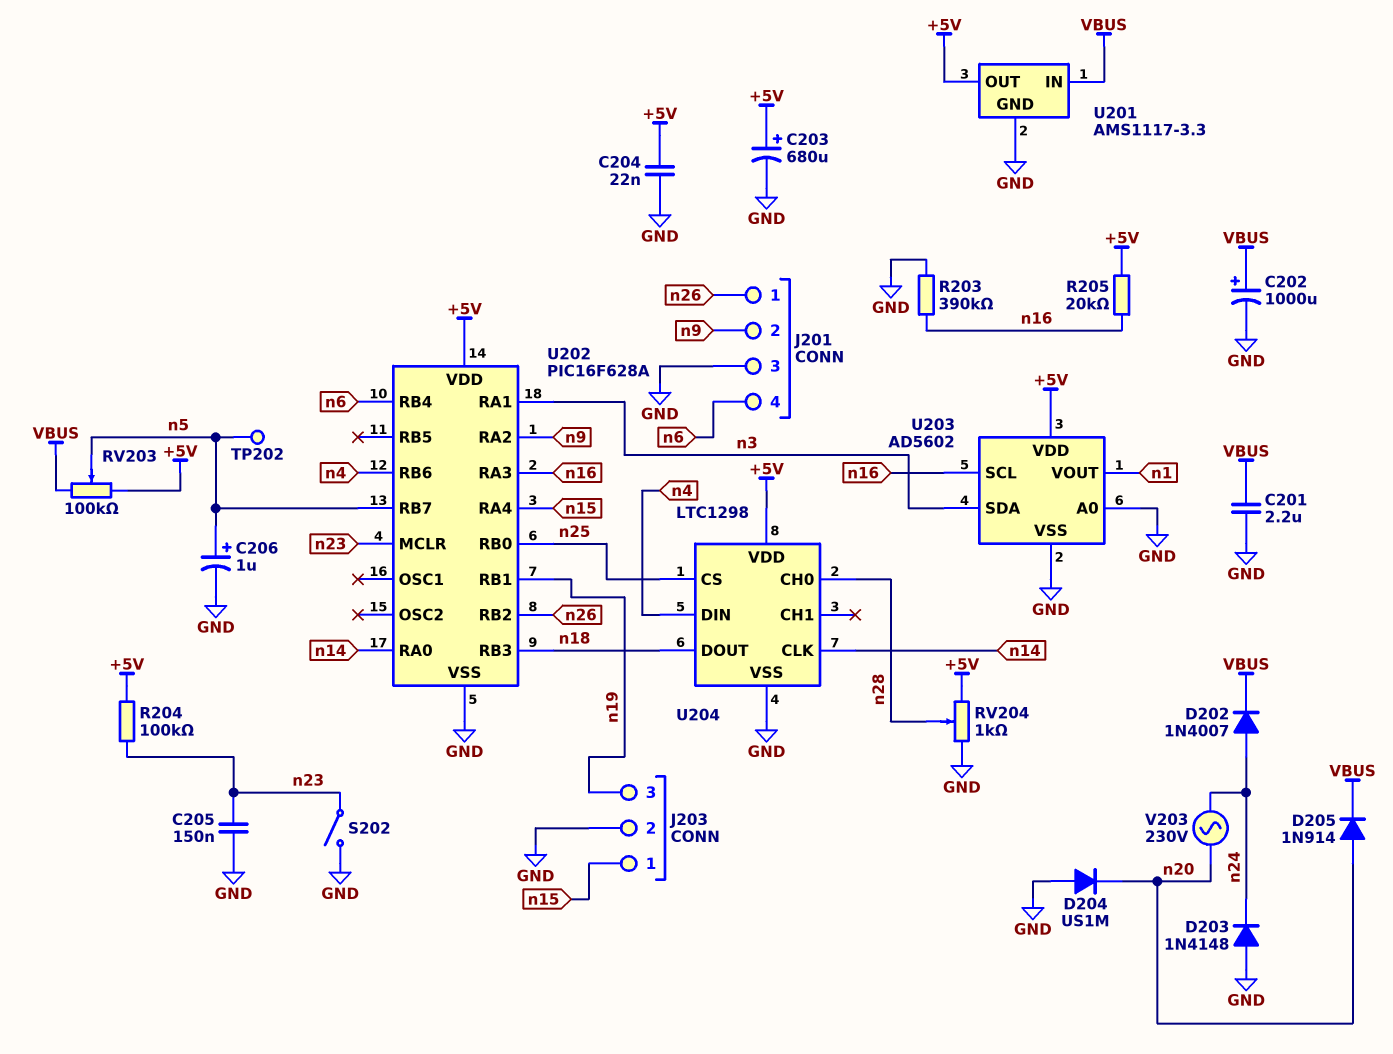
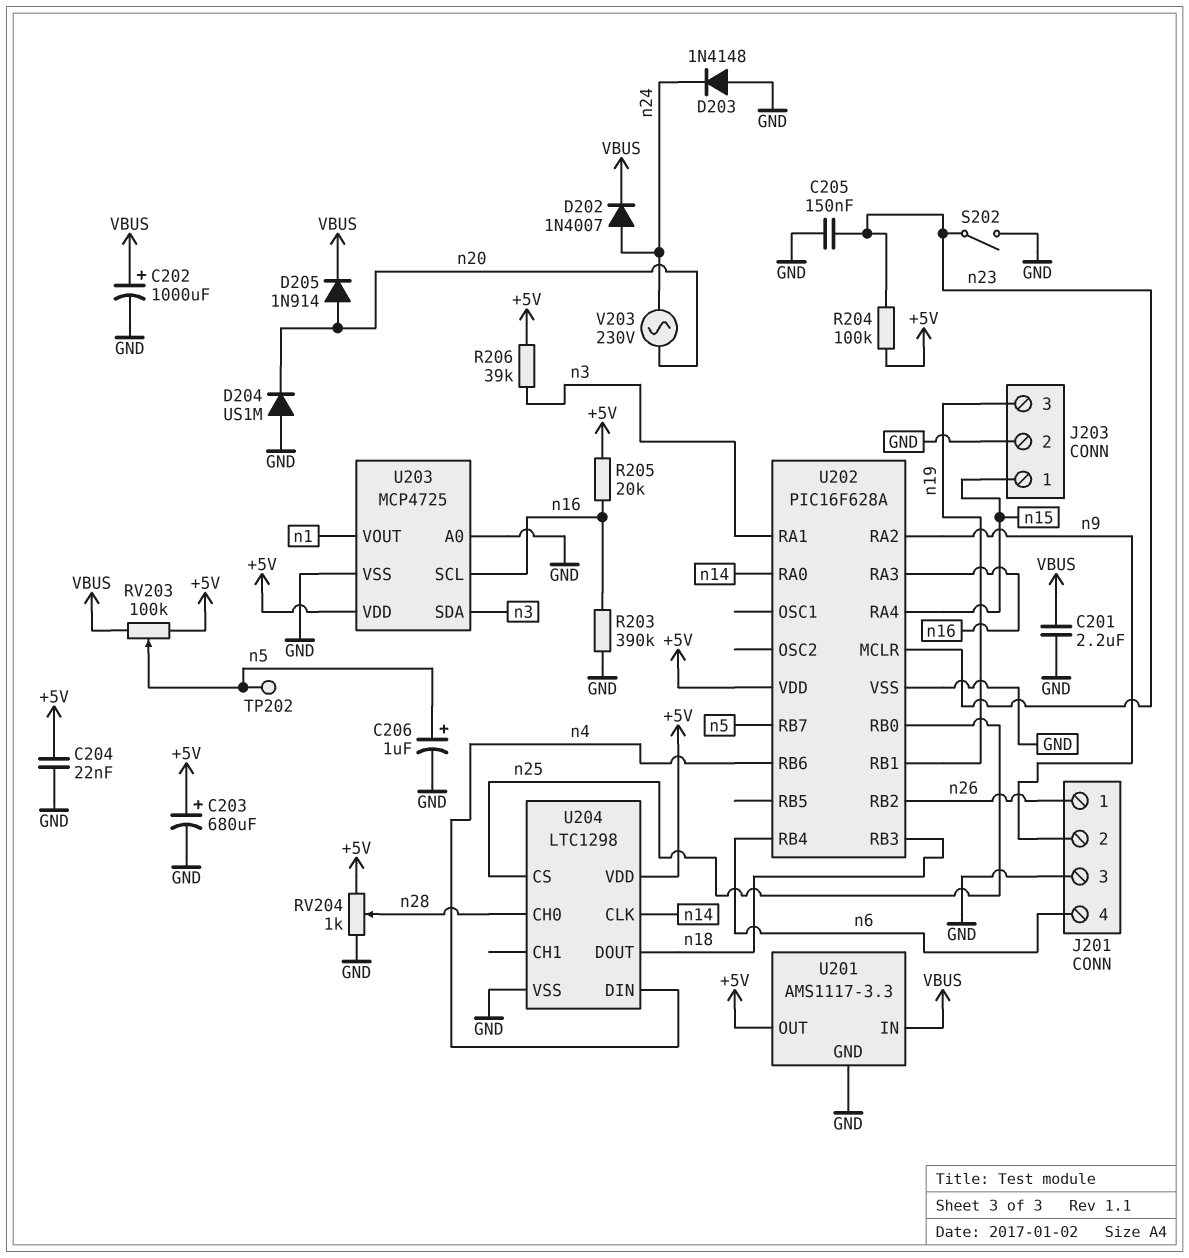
R206: none -> 39k (+5V, n3)
U203: AD5602 -> MCP4725

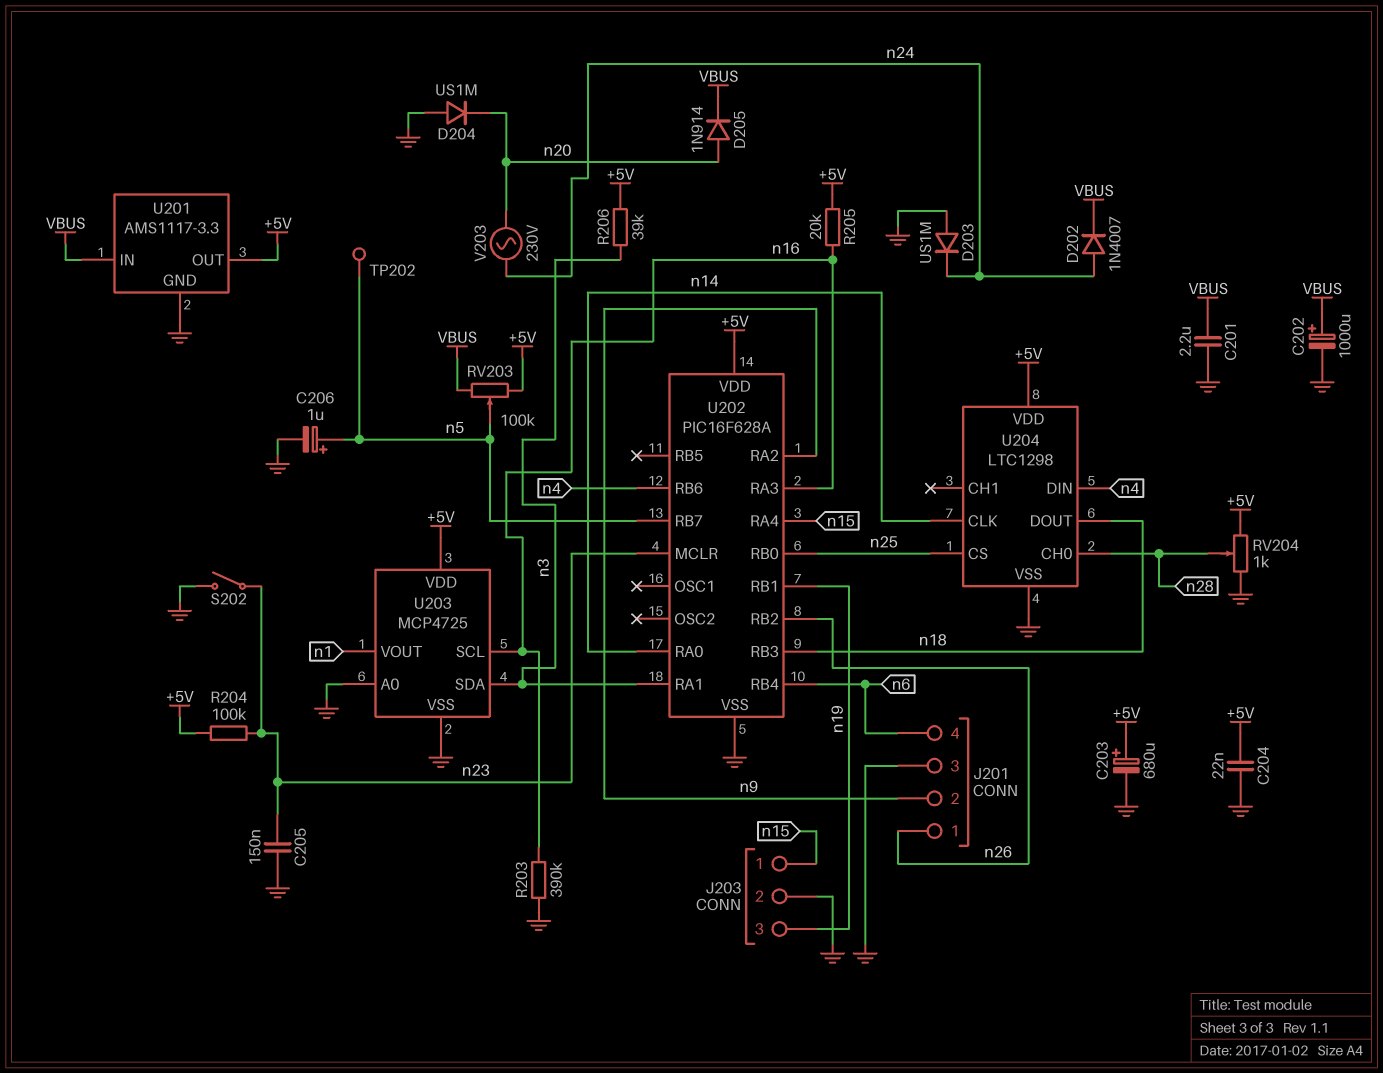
D203: diode 1N4148 (A GND, K n24) -> diode US1M (A GND, K n24)

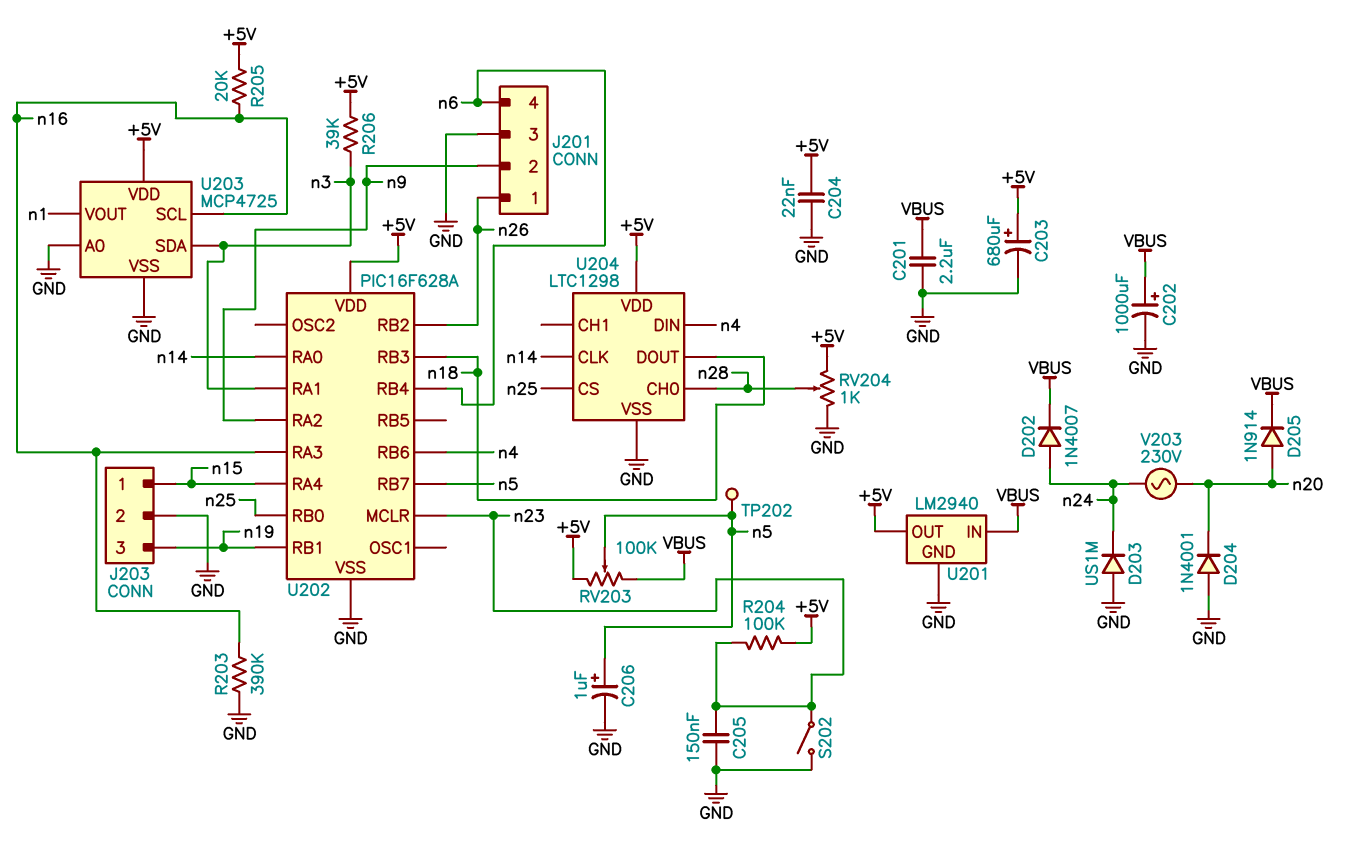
D204: diode US1M (A GND, K n20) -> diode 1N4001 (A GND, K n20)
U201: AMS1117-3.3 -> LM2940

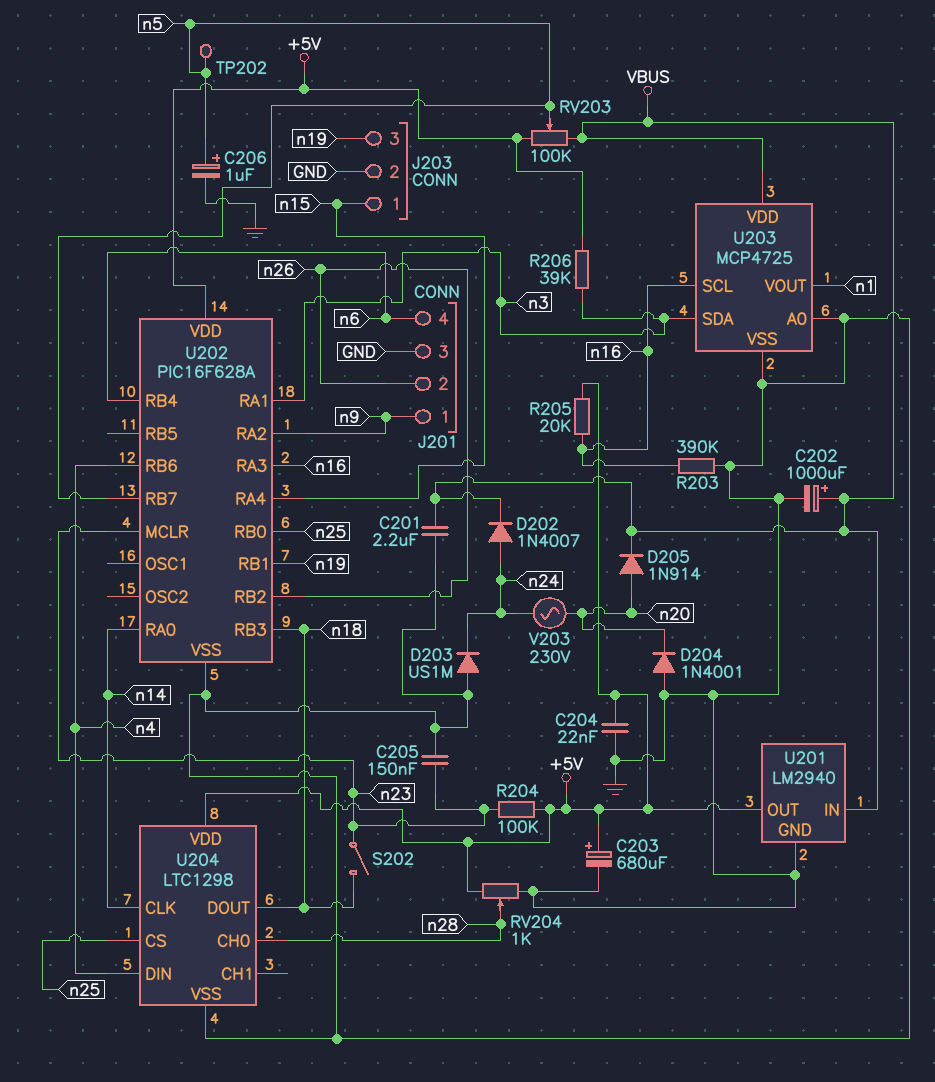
J201 pin 1: n26 -> n9
J201 pin 2: n9 -> n26
S202: switch (GND, n23) -> switch (n18, n23)
U203 pin VDD: +5V -> VBUS

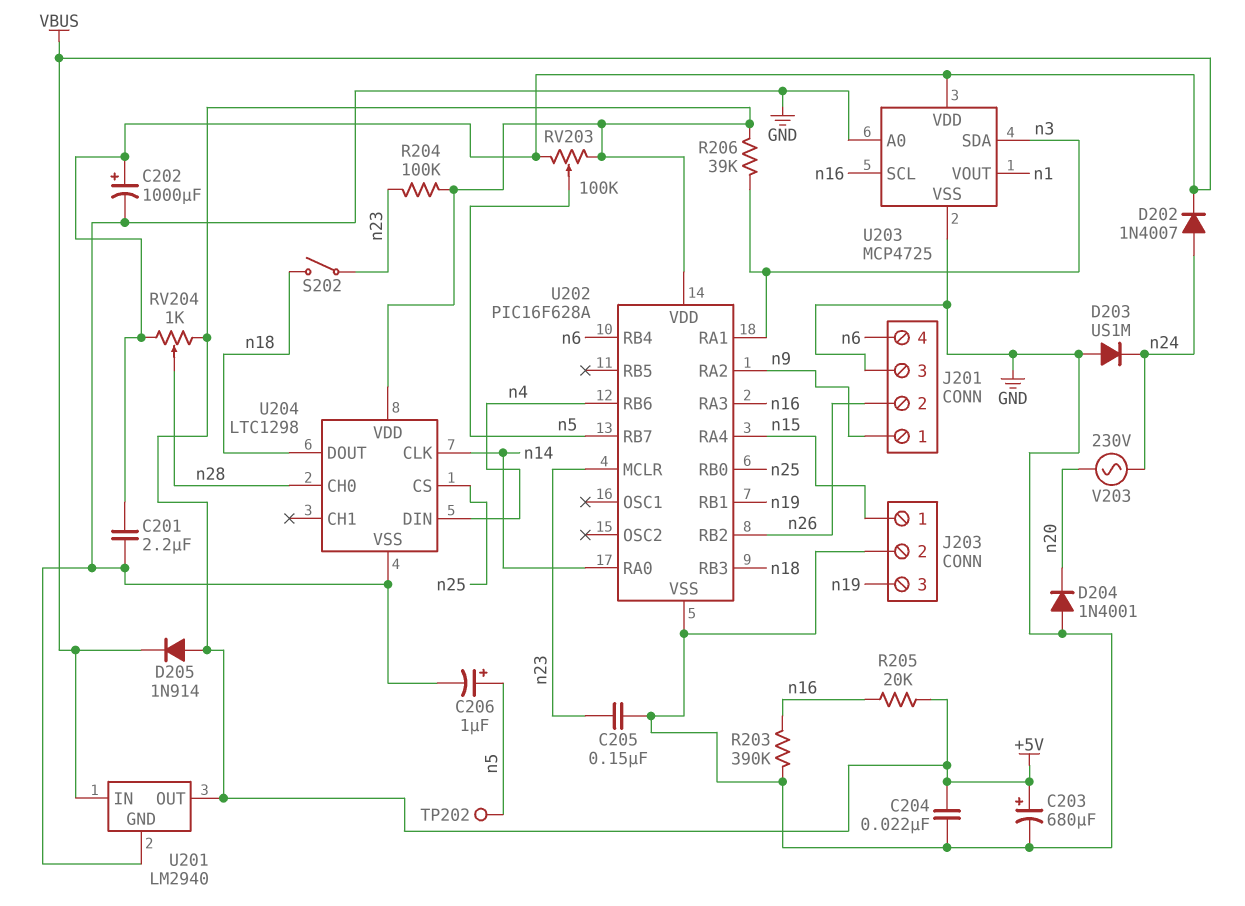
D205: diode 1N914 (A n20, K VBUS) -> diode 1N914 (A +5V, K VBUS)
RV204: 1k (+5V, GND, wiper n28) -> 1k (+5V, VBUS, wiper n28)

